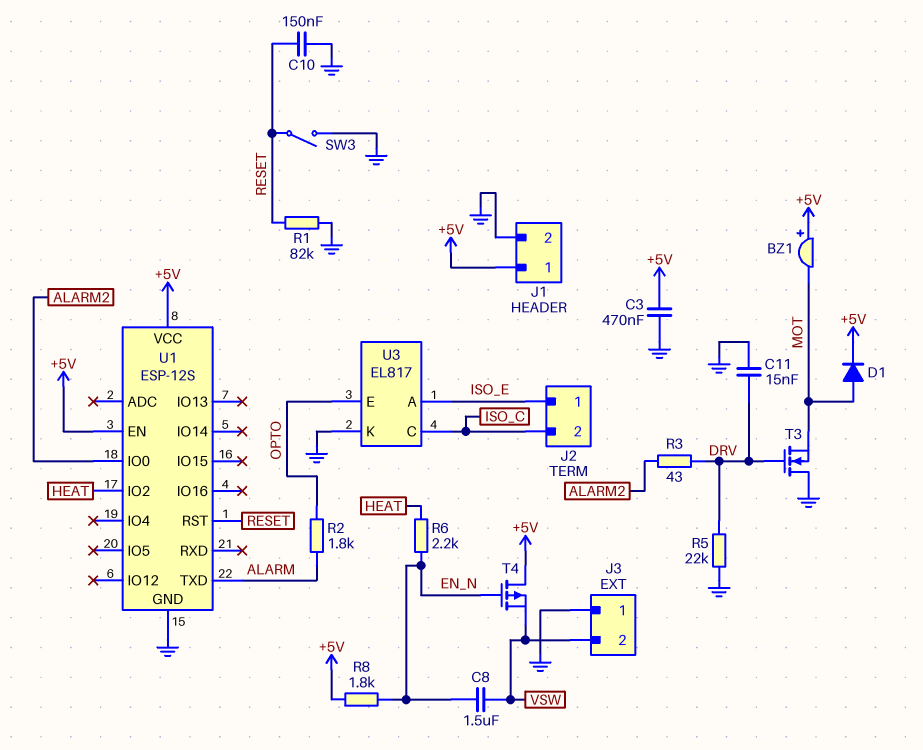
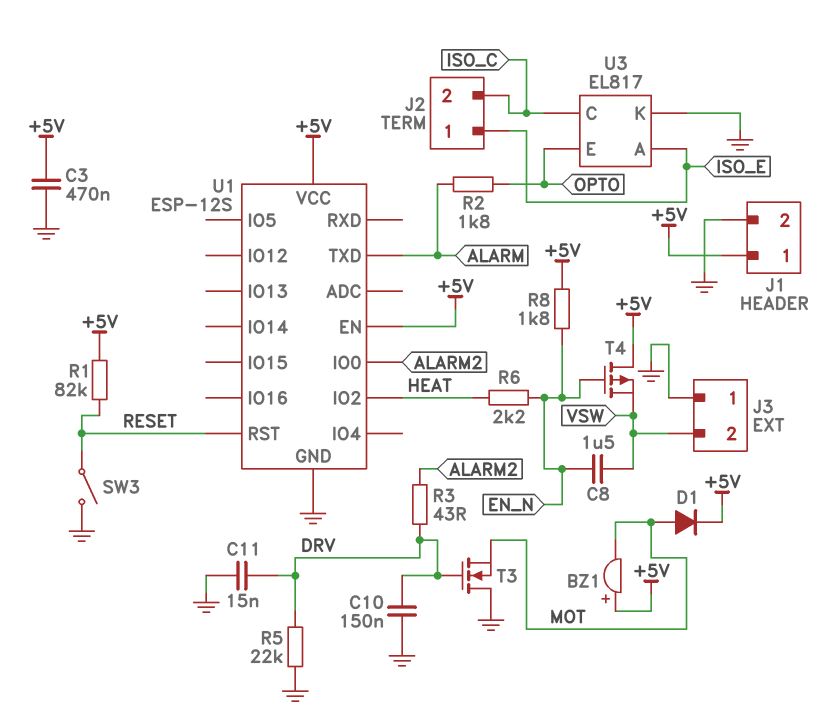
C10: 150nF (GND, RESET) -> 150nF (DRV, GND)
R1: 82k (GND, RESET) -> 82k (+5V, RESET)

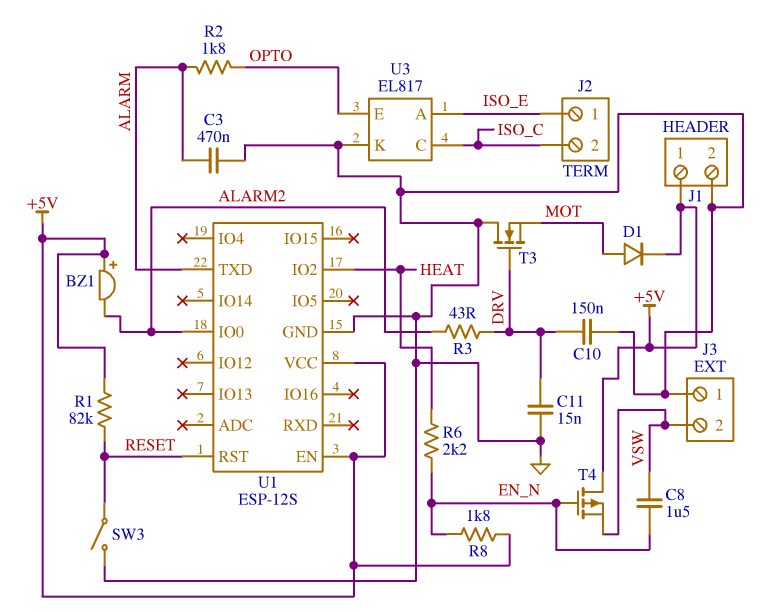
BZ1: buzzer (plus +5V, minus MOT) -> buzzer (plus +5V, minus ALARM2)
C3: 470nF (+5V, GND) -> 470nF (ALARM, GND)
R5: 22k (DRV, GND) -> none

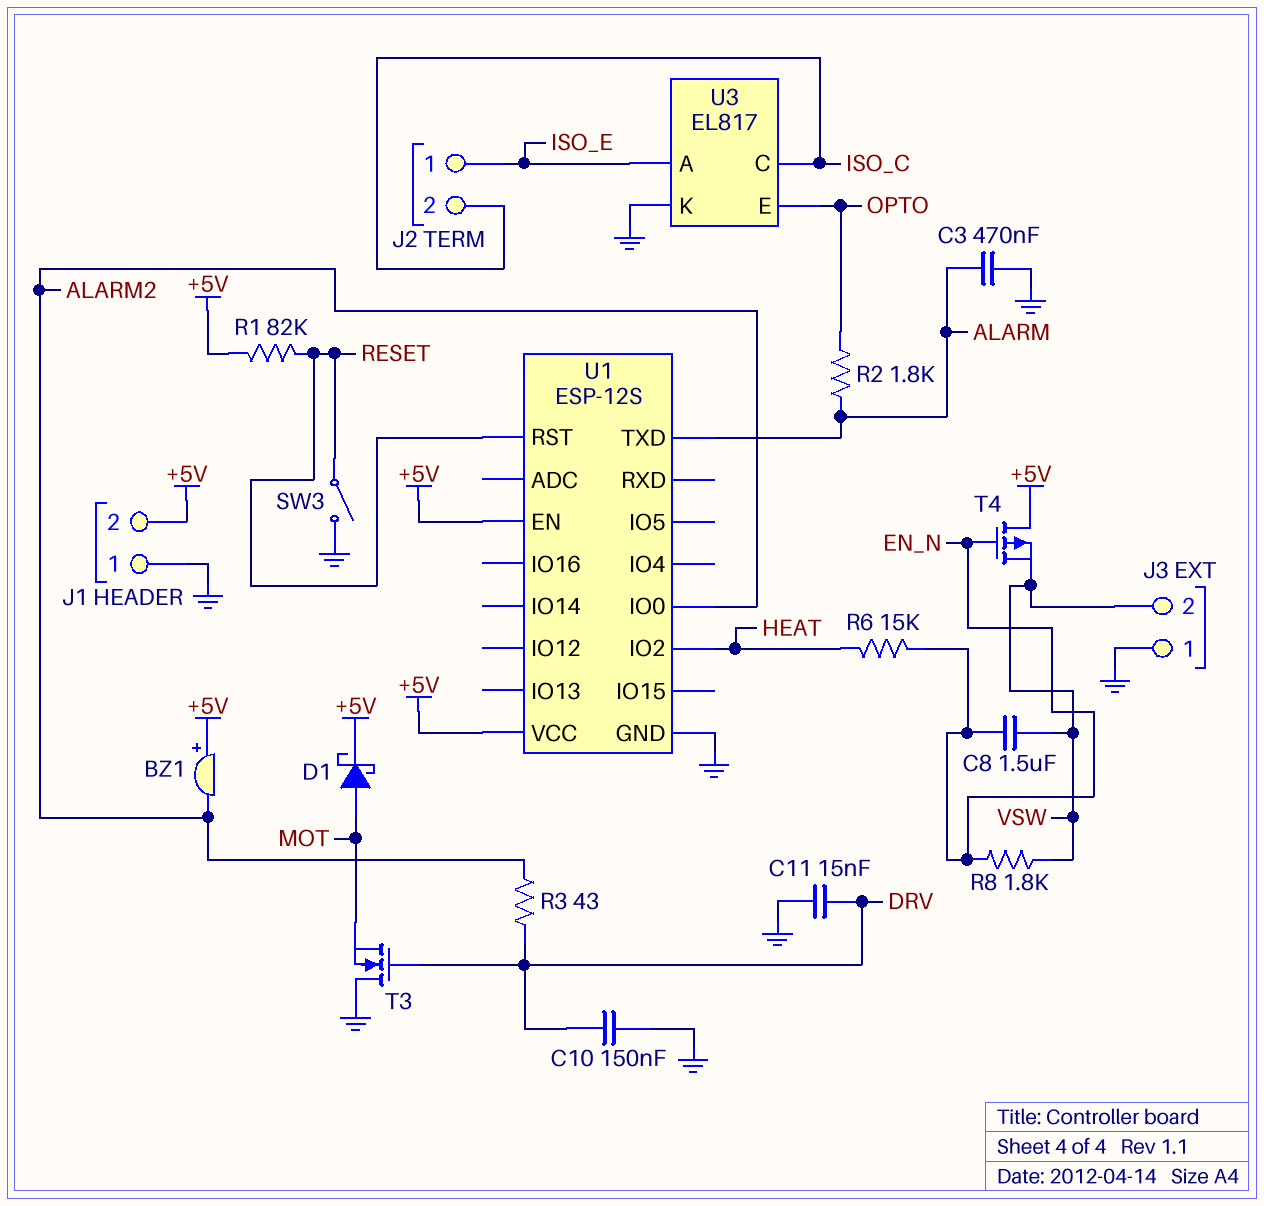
D1: diode (A MOT, K +5V) -> schottky (A MOT, K +5V)
J1 pin 1: +5V -> GND
J1 pin 2: GND -> +5V
R6: 2.2k (EN_N, HEAT) -> 15k (EN_N, HEAT)
R8: 1.8k (+5V, EN_N) -> 1.8k (EN_N, VSW)

